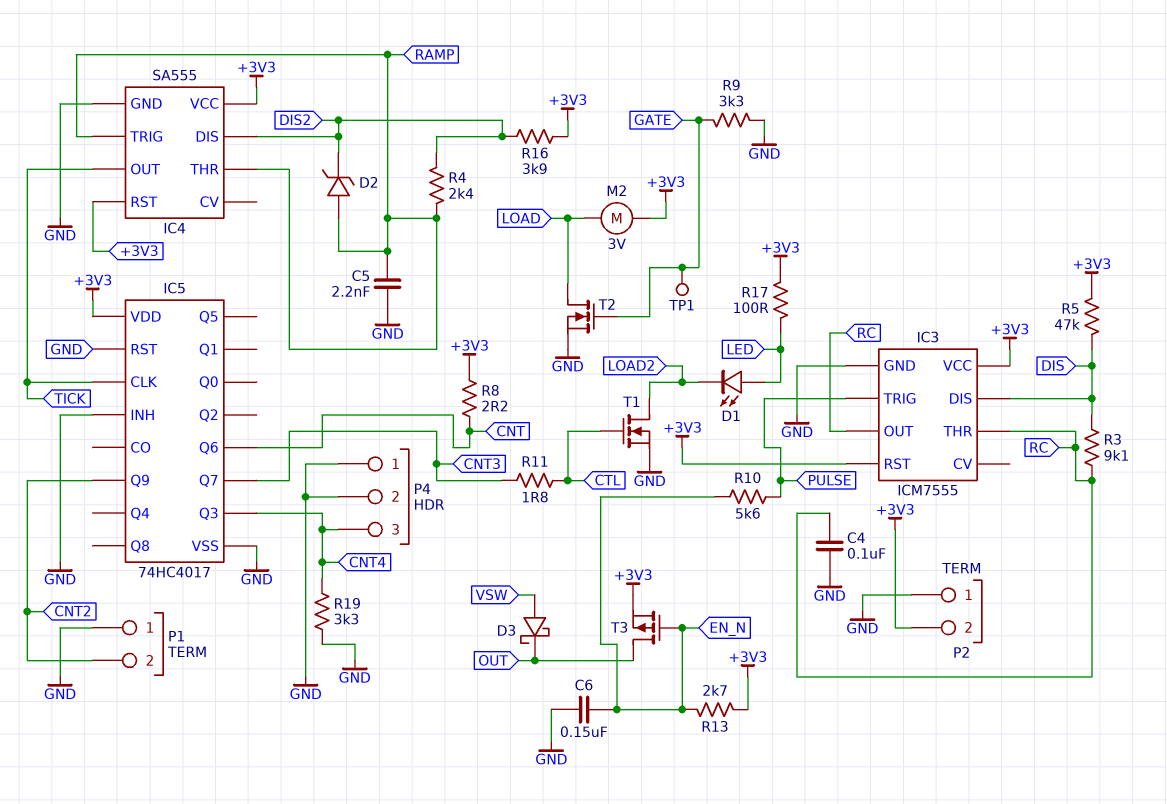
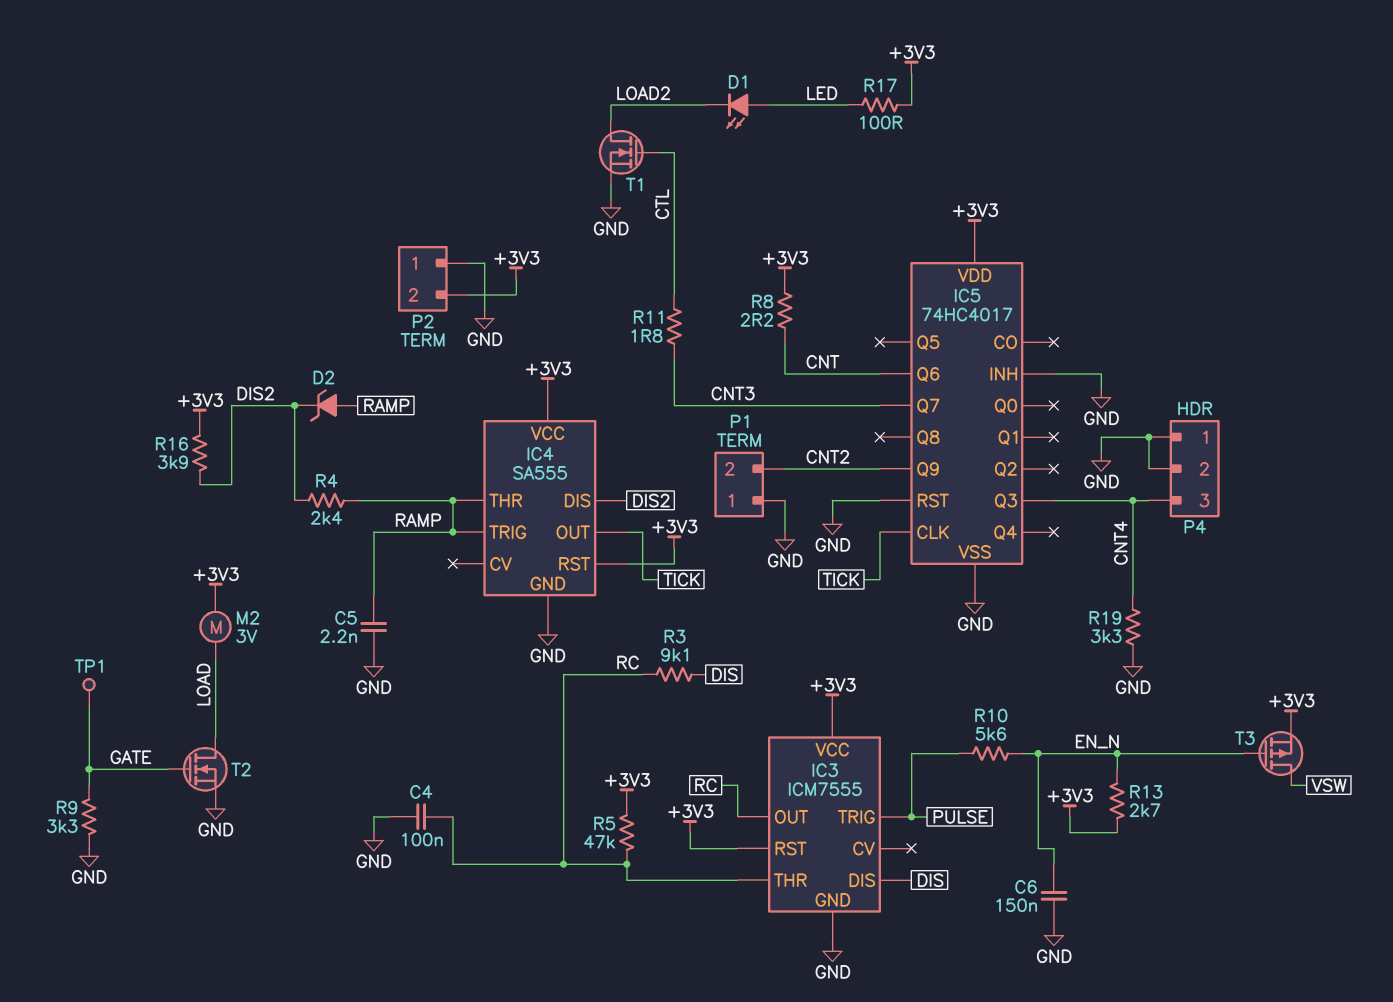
D3: schottky (A VSW, K OUT) -> none
R5: 47k (+3V3, DIS) -> 47k (+3V3, RC)
T3: PMOS (G EN_N, D OUT, S +3V3) -> PMOS (G EN_N, D VSW, S +3V3)

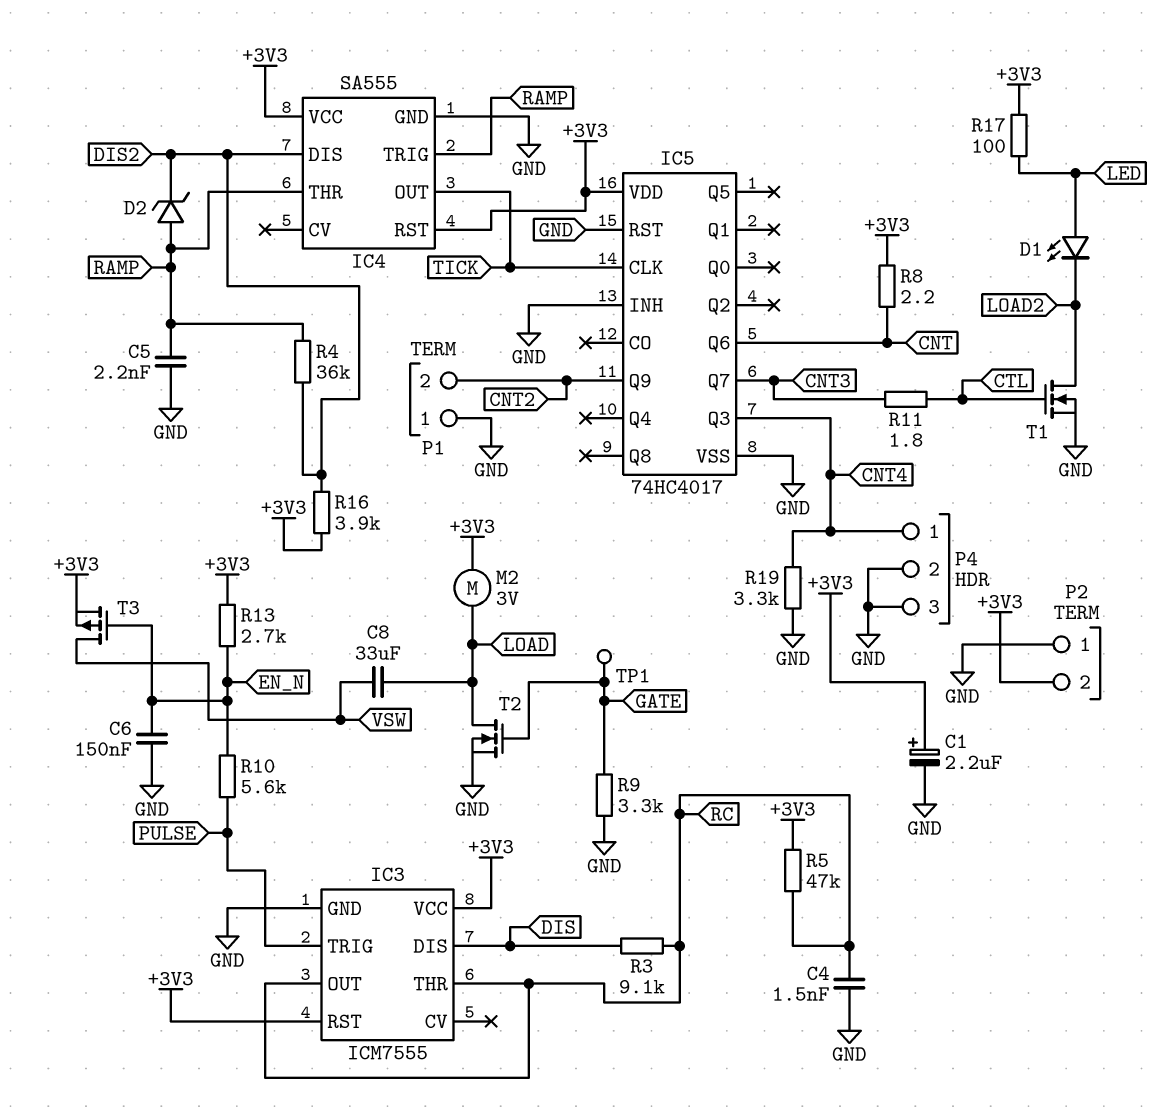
C1: none -> 2.2uF (plus +3V3, minus GND)
C4: 100nF (GND, RC) -> 1.5nF (GND, RC)
C8: none -> 33uF (LOAD, VSW)
P4 pin 1: GND -> CNT4
P4 pin 3: CNT4 -> GND
R4: 2.4k (DIS2, RAMP) -> 36k (DIS2, RAMP)

